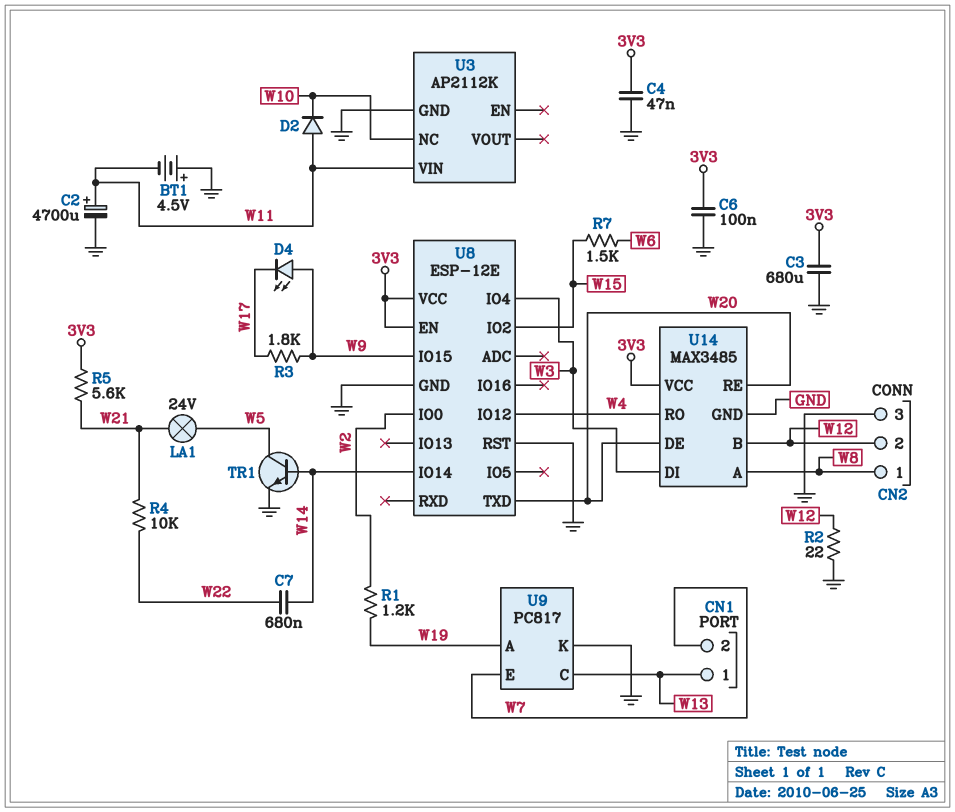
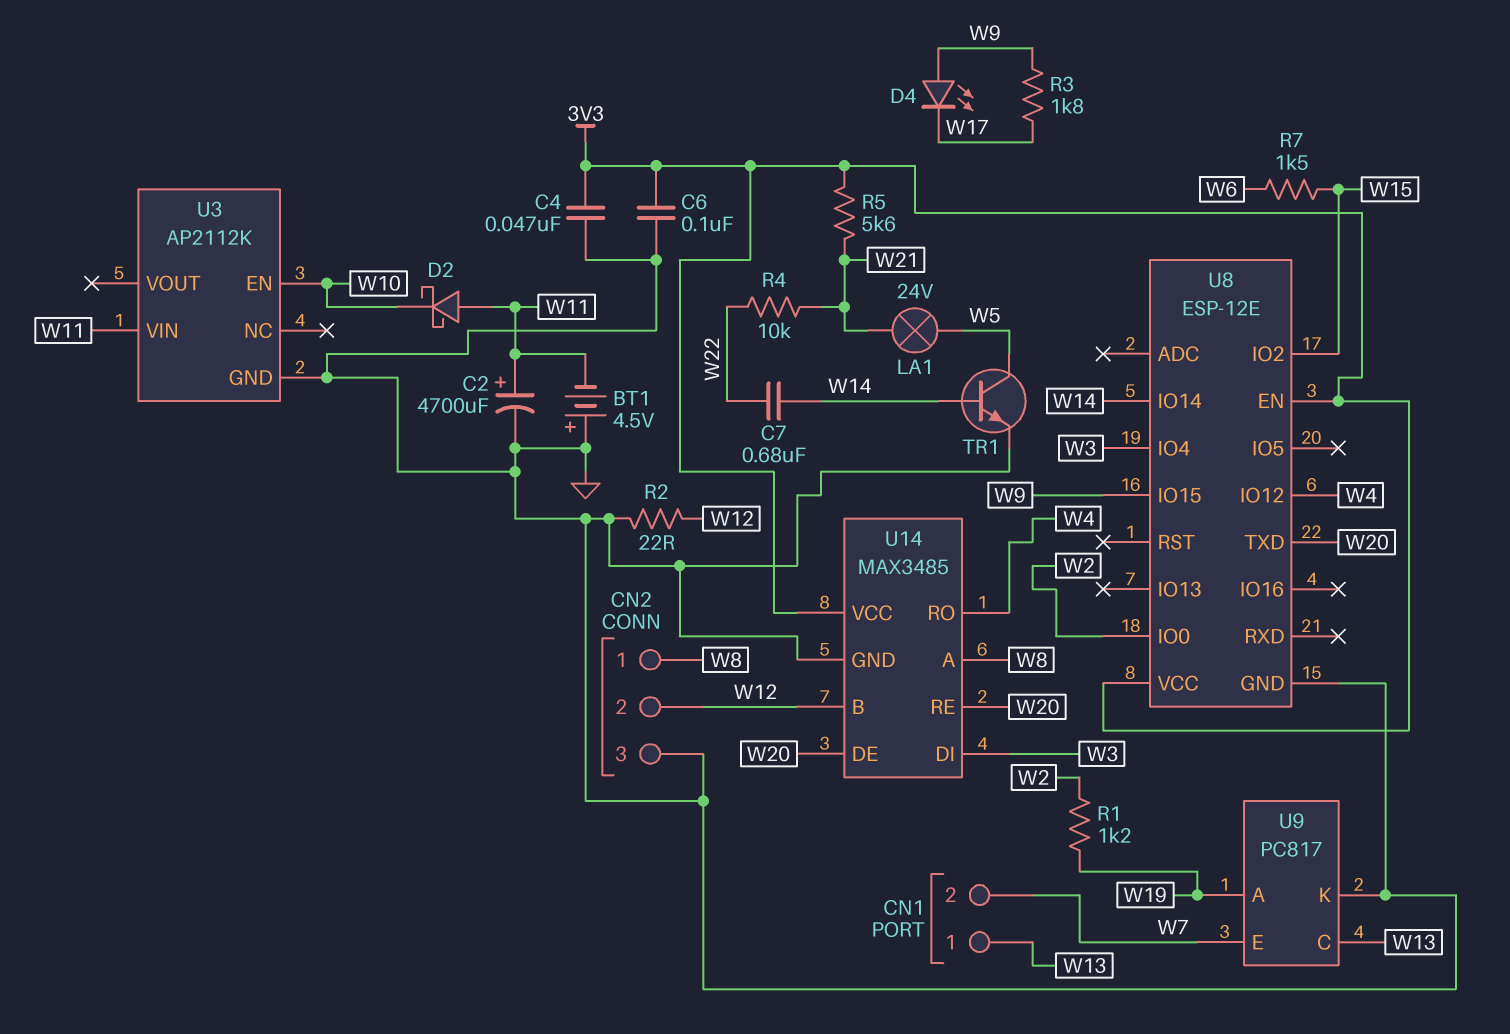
C3: 680uF (3V3, GND) -> none
D2: diode (A W11, K W10) -> schottky (A W11, K W10)
U3 pin EN: none -> W10
U3 pin NC: W10 -> none
U8 pin RST: GND -> none

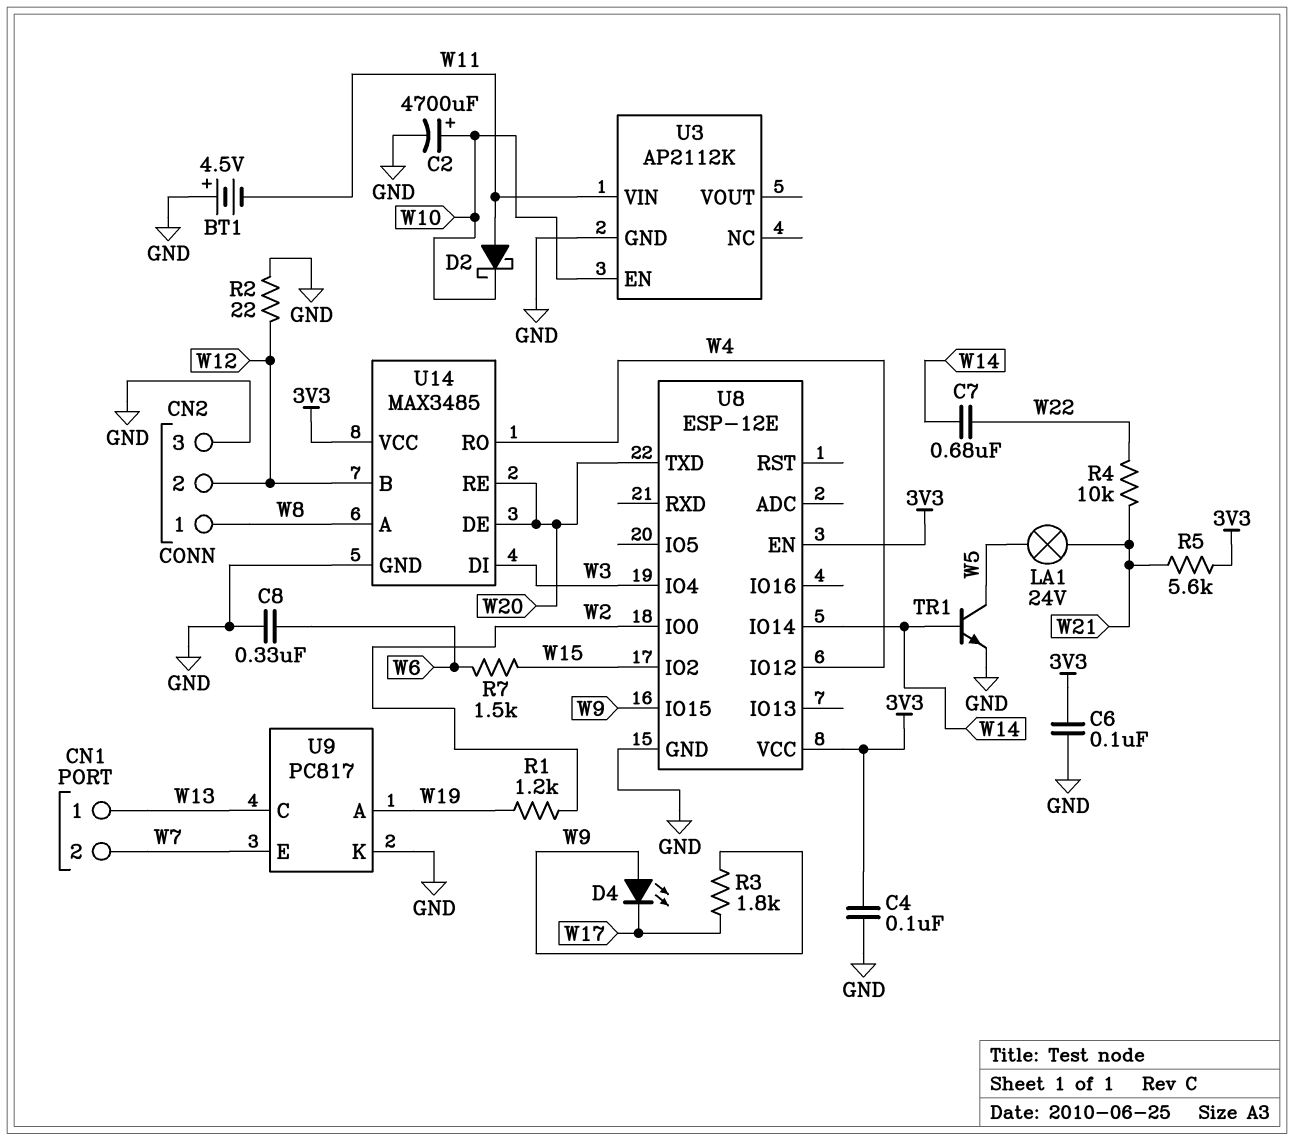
C2: 4700uF (plus W11, minus GND) -> 4700uF (plus W10, minus GND)
C4: 47nF (3V3, GND) -> 100nF (3V3, GND)
C8: none -> 330nF (GND, W6)

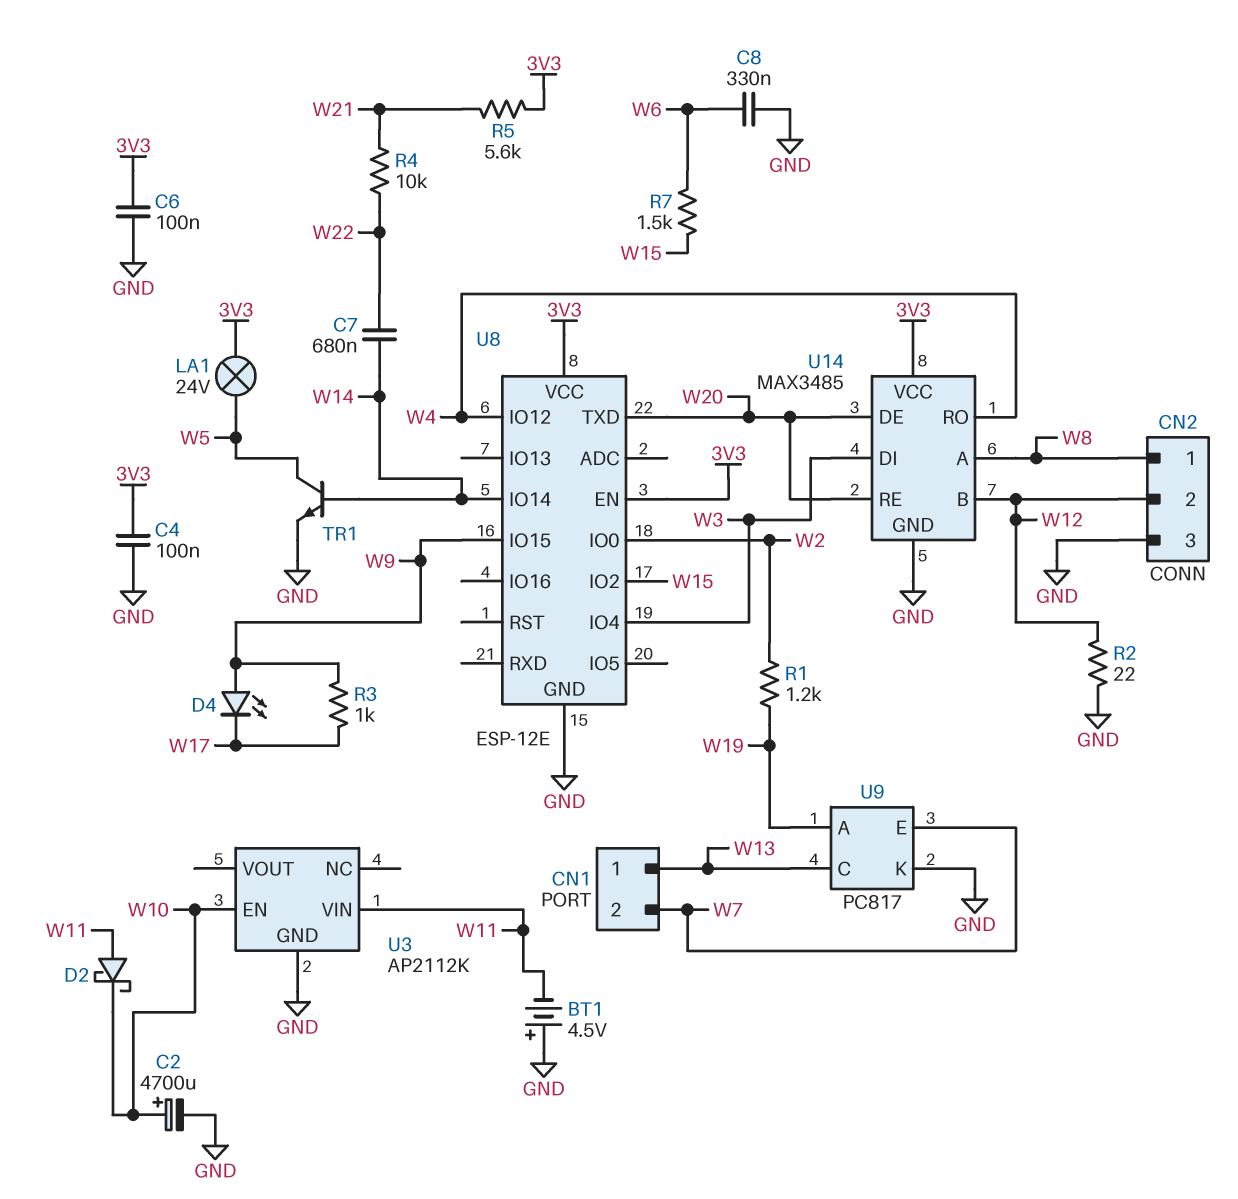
LA1: lamp 24V (W5, W21) -> lamp 24V (3V3, W5)
R3: 1.8k (W9, W17) -> 1k (W9, W17)

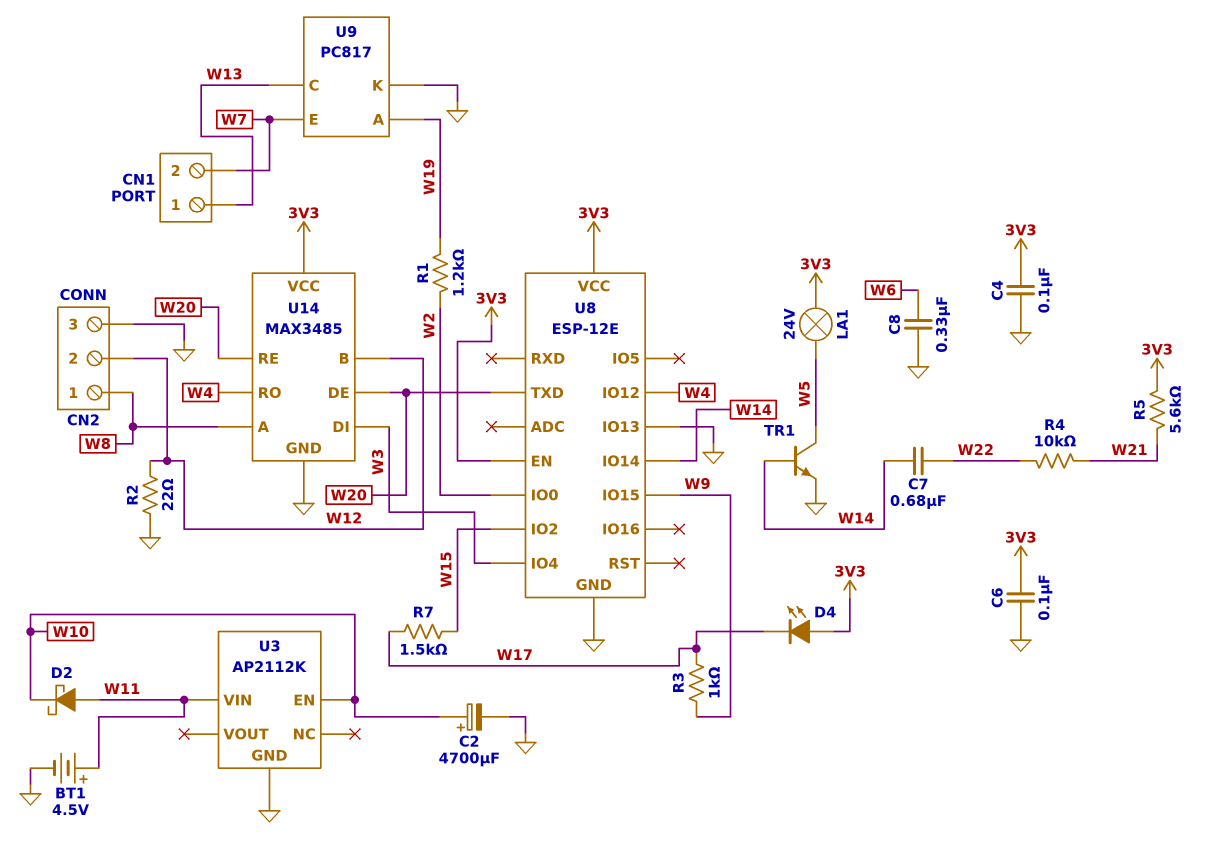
BT1: 4.5V (plus GND, minus W11) -> 4.5V (plus W11, minus GND)
D4: LED (A W9, K W17) -> LED (A 3V3, K W17)
R7: 1.5k (W6, W15) -> 1.5k (W15, W17)
U8 pin IO13: none -> GND

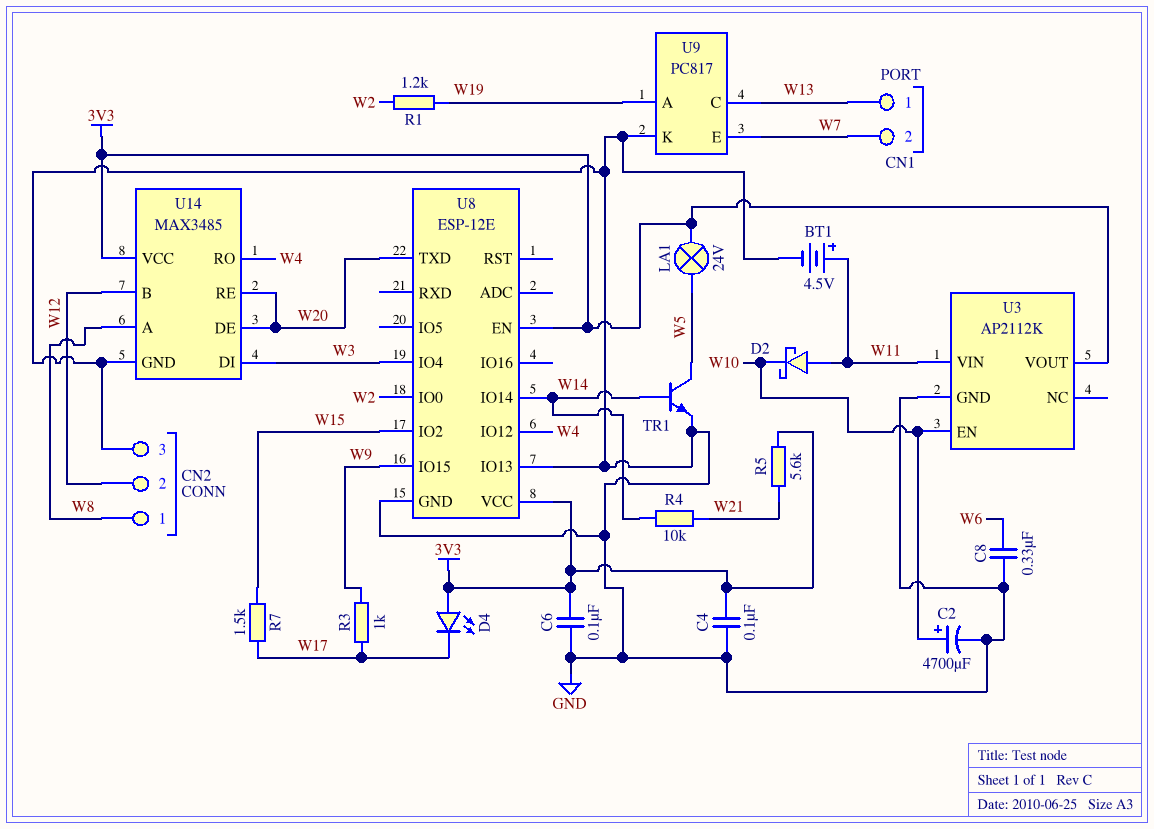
C7: 680nF (W14, W22) -> none
R2: 22 (GND, W12) -> none
R4: 10k (W21, W22) -> 10k (W14, W21)
U3 pin VOUT: none -> 3V3

